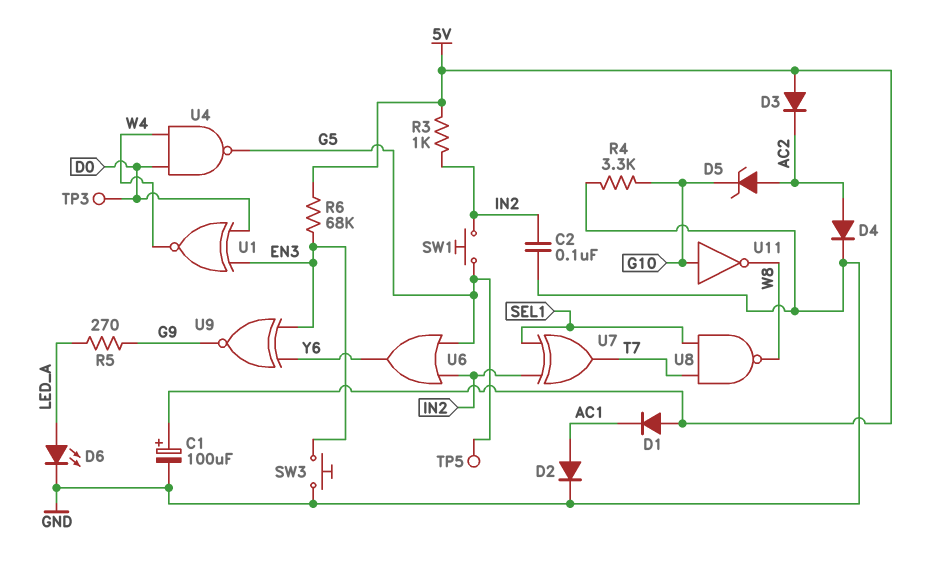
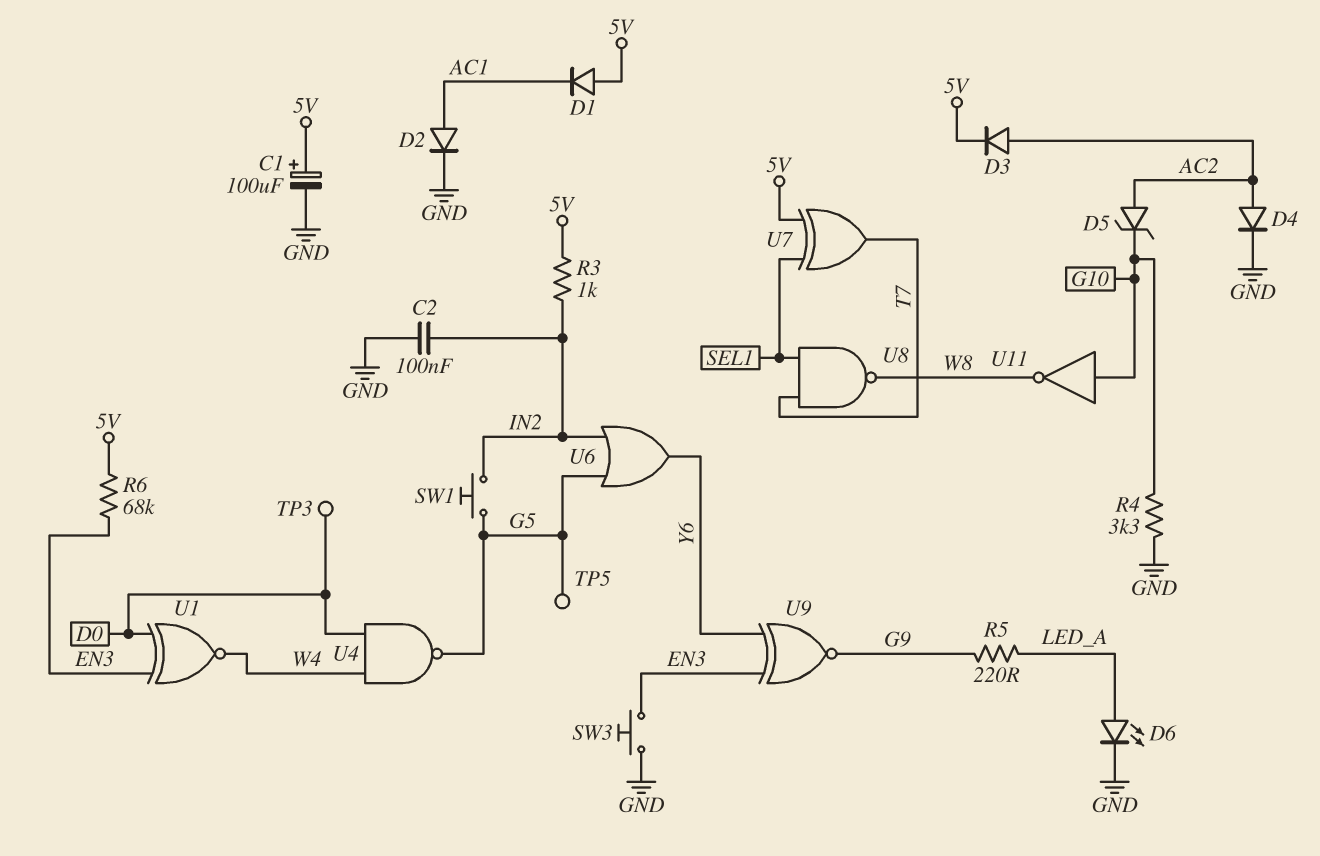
D3: diode (A 5V, K AC2) -> diode (A AC2, K 5V)
R5: 270 (G9, LED_A) -> 220 (G9, LED_A)
U7: XOR (in IN2, in SEL1, out T7) -> XOR (in 5V, in SEL1, out T7)

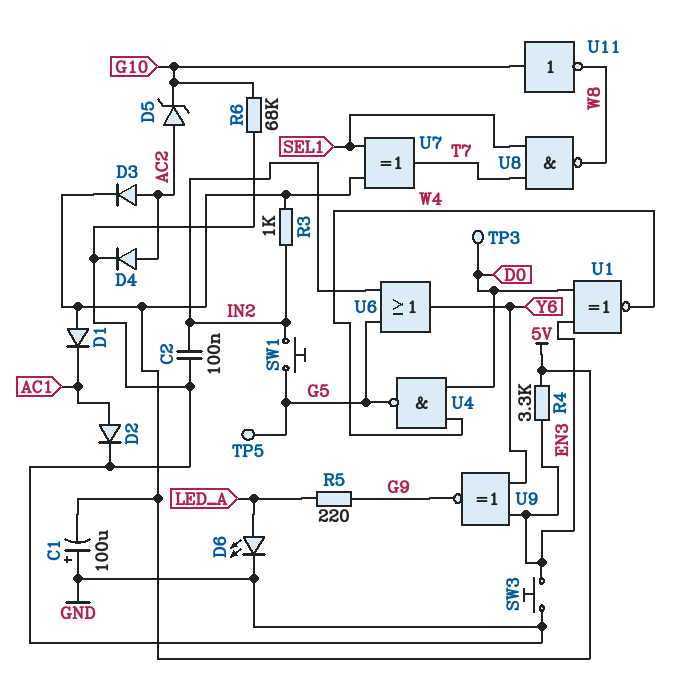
C1: 100uF (plus 5V, minus GND) -> 100uF (plus GND, minus 5V)
R4: 3.3k (G10, GND) -> 3.3k (5V, EN3)
R6: 68k (5V, EN3) -> 68k (G10, GND)

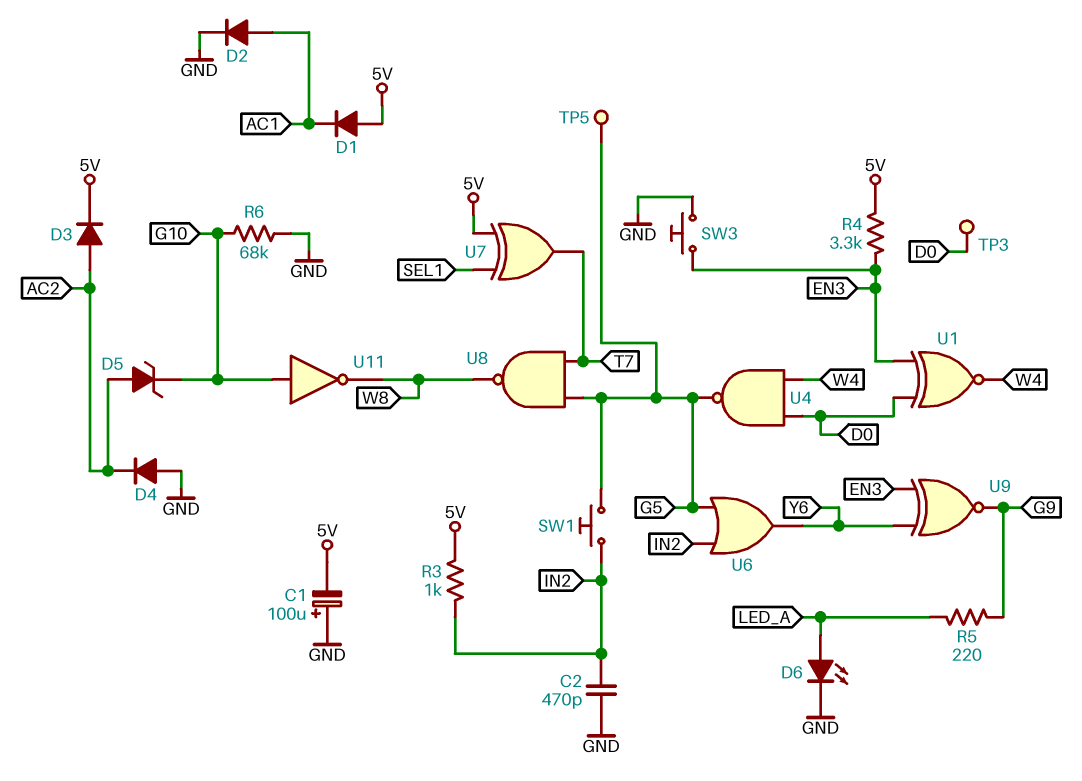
C2: 100nF (GND, IN2) -> 470pF (GND, IN2)
D4: diode (A AC2, K GND) -> diode (A GND, K AC2)
U8: NAND (in SEL1, in T7, out W8) -> NAND (in G5, in T7, out W8)

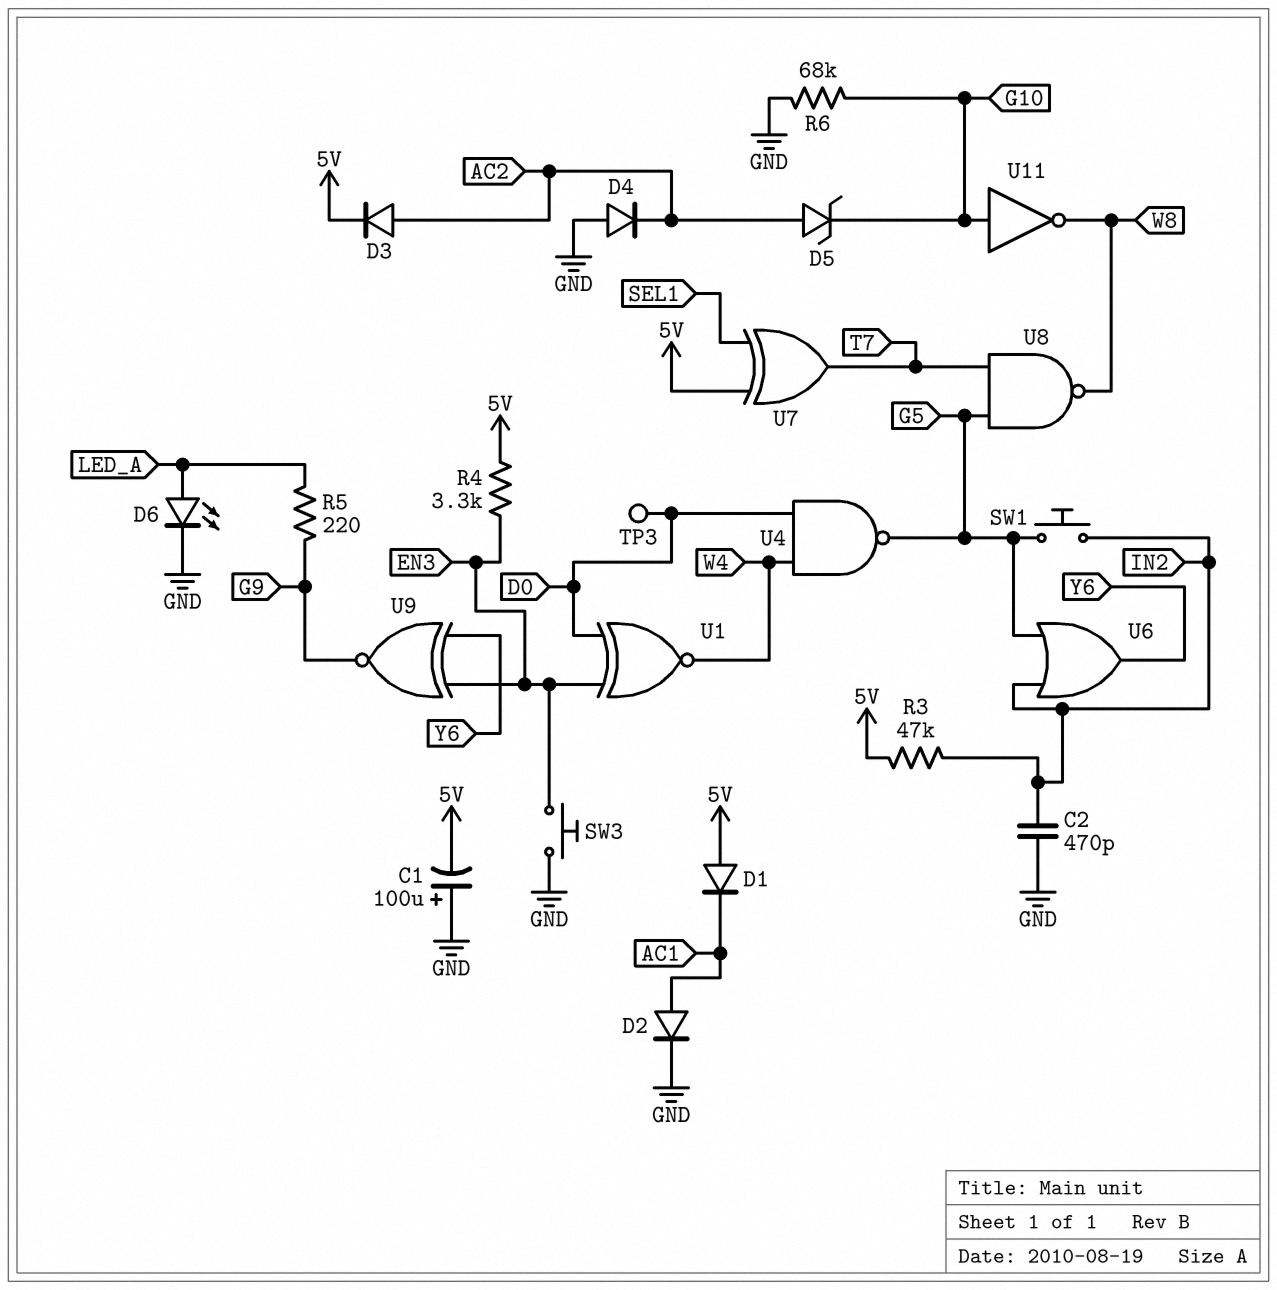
R3: 1k (5V, IN2) -> 47k (5V, IN2)
TP5: test point (G5) -> none

